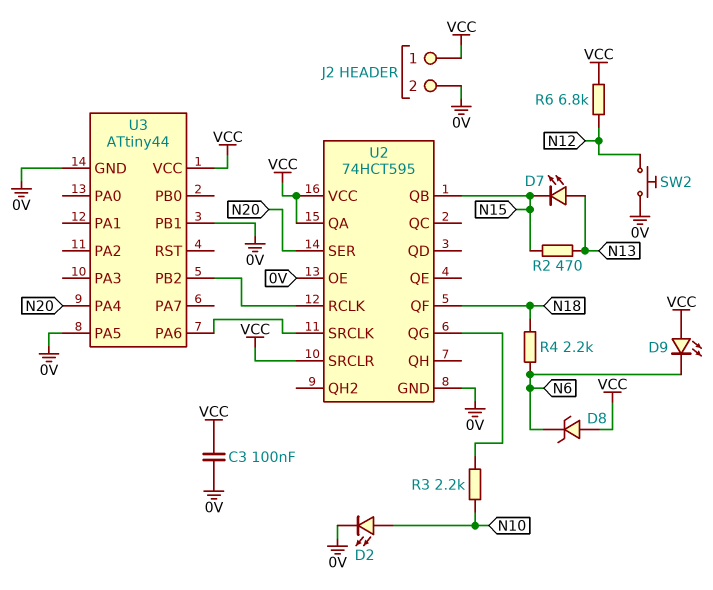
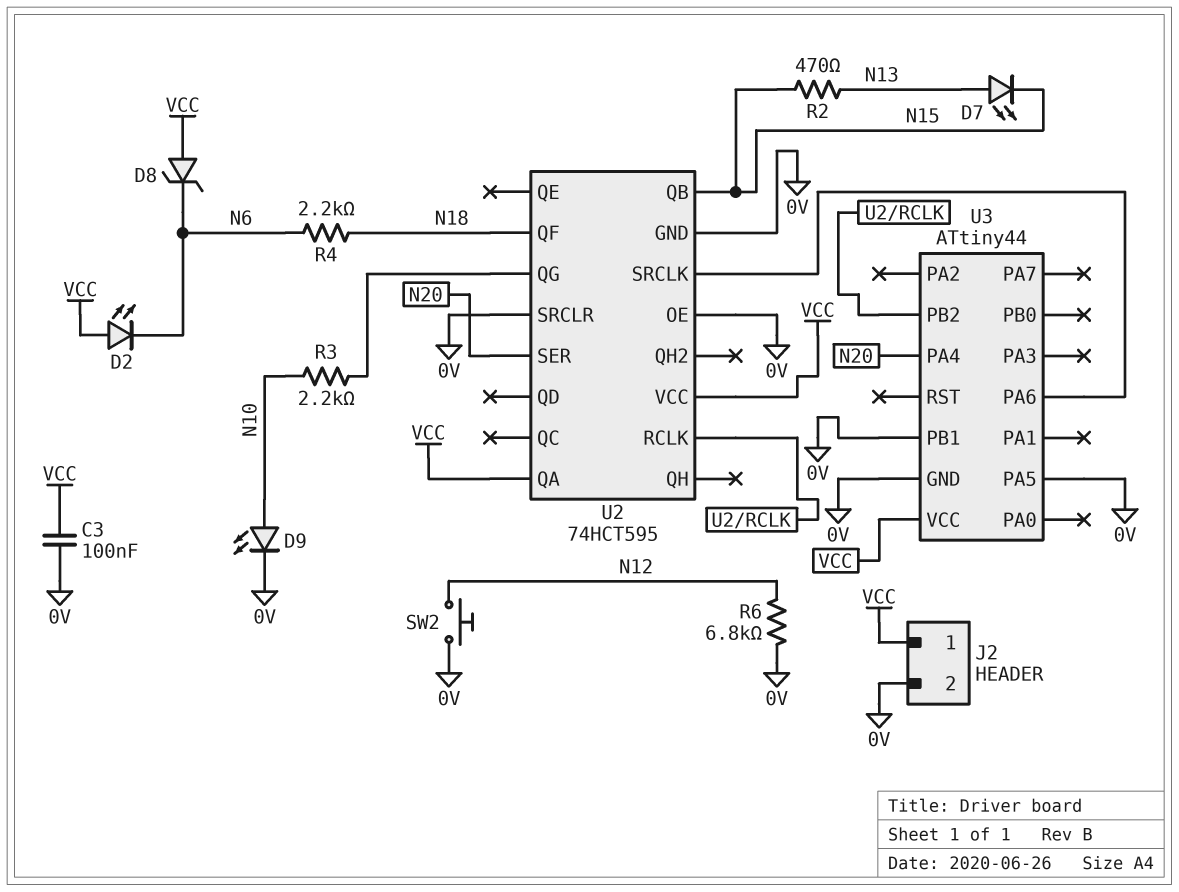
D2: LED (A N10, K 0V) -> LED (A VCC, K N6)
D9: LED (A VCC, K N6) -> LED (A N10, K 0V)
R6: 6.8k (N12, VCC) -> 6.8k (0V, N12)
U2 pin SRCLR: VCC -> 0V

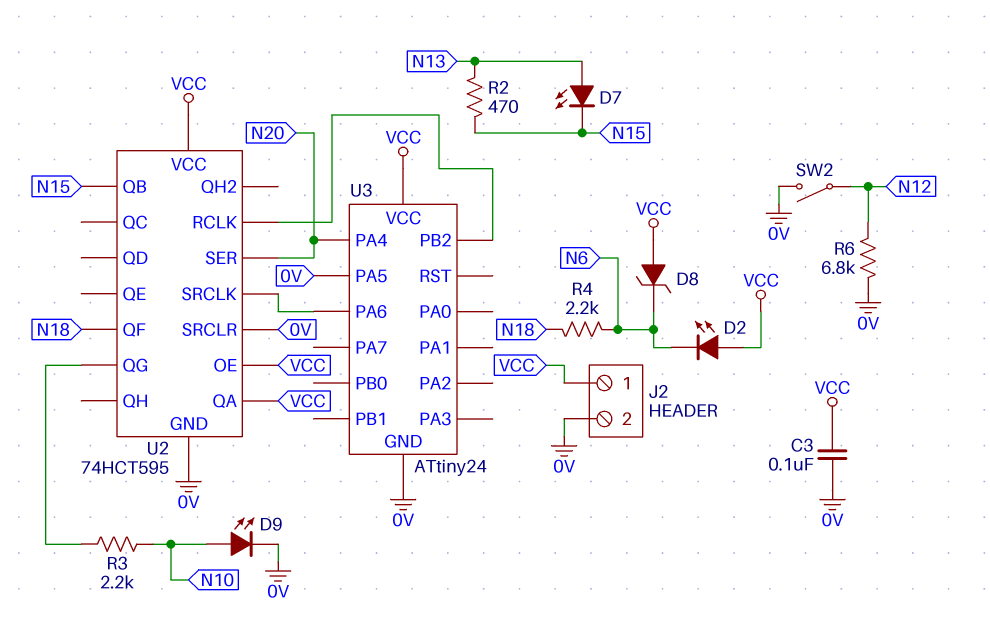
SW2: button (0V, N12) -> switch (0V, N12)
U2 pin OE: 0V -> VCC
U3: ATtiny44 -> ATtiny24
U3 pin PB1: 0V -> none

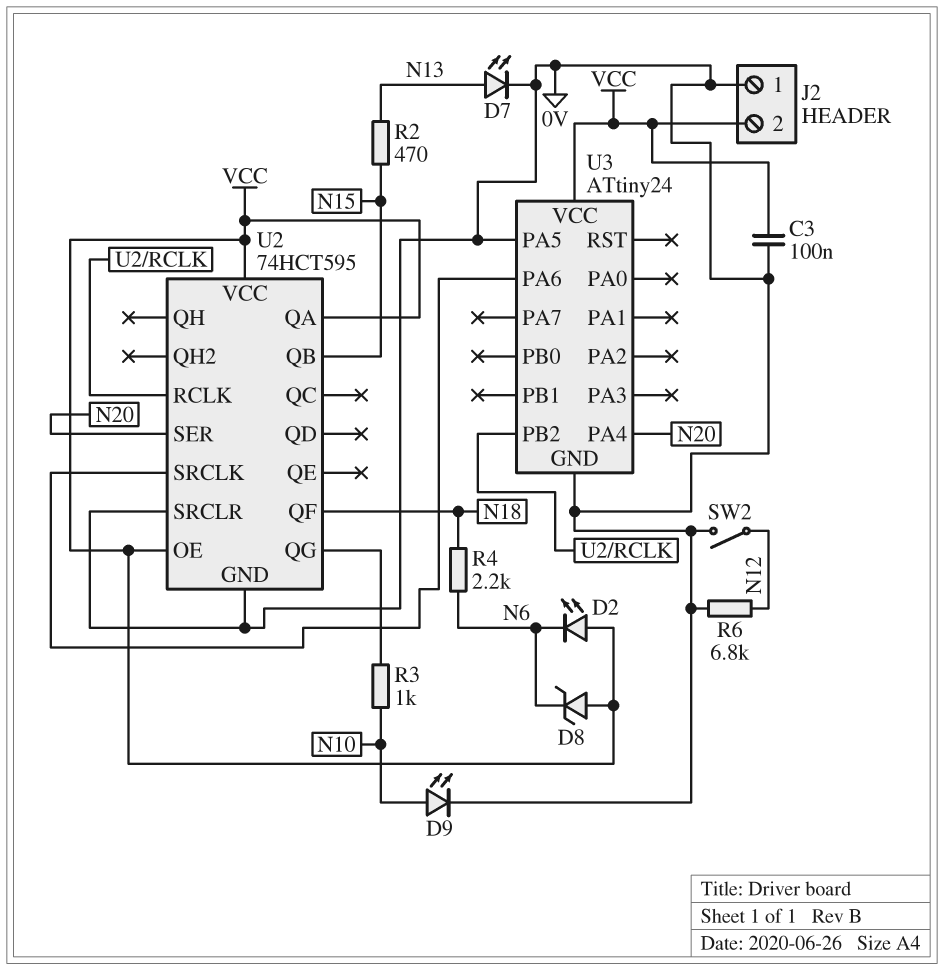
D7: LED (A N13, K N15) -> LED (A N13, K 0V)
J2 pin 1: VCC -> 0V
J2 pin 2: 0V -> VCC
R3: 2.2k (N10, U2/QG) -> 1k (N10, U2/QG)

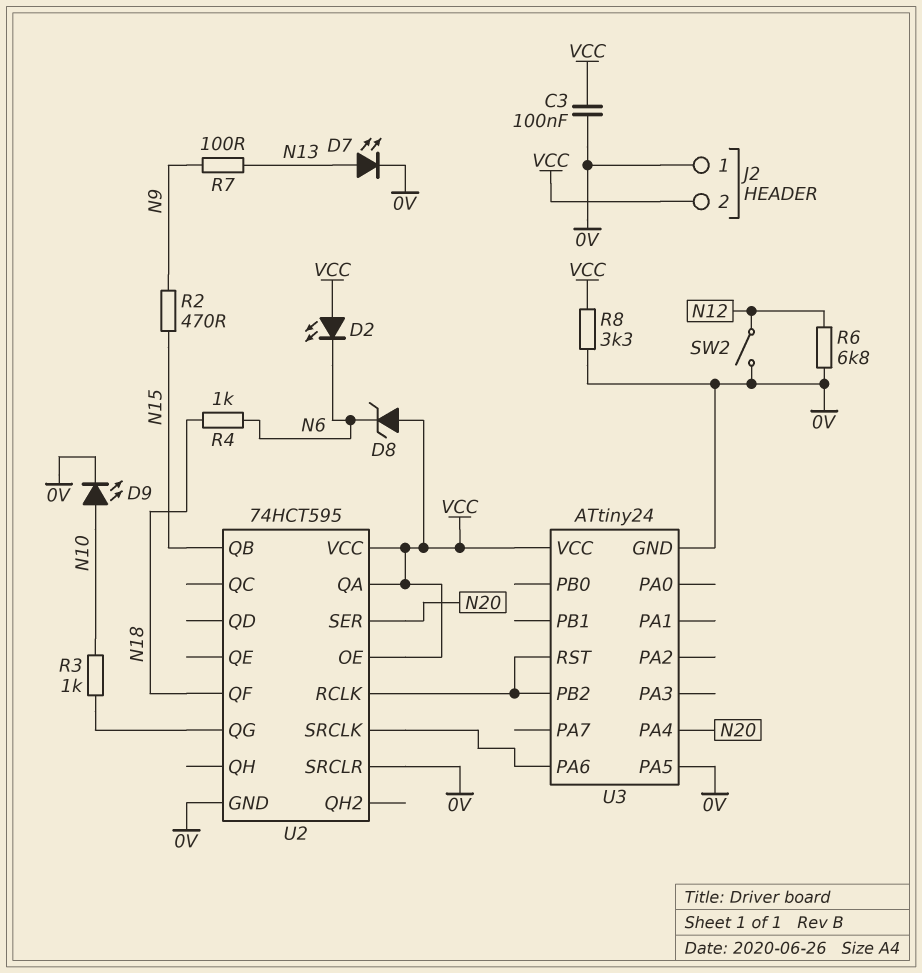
R2: 470 (N13, N15) -> 470 (N9, N15)
R4: 2.2k (N6, N18) -> 1k (N6, N18)
R7: none -> 100 (N9, N13)
R8: none -> 3.3k (0V, VCC)
U3 pin RST: none -> U2/RCLK

